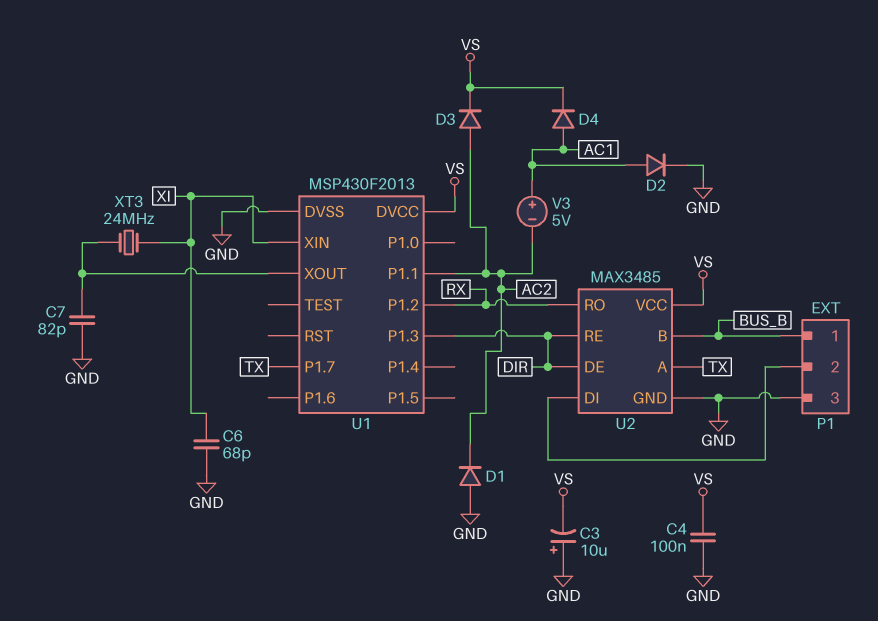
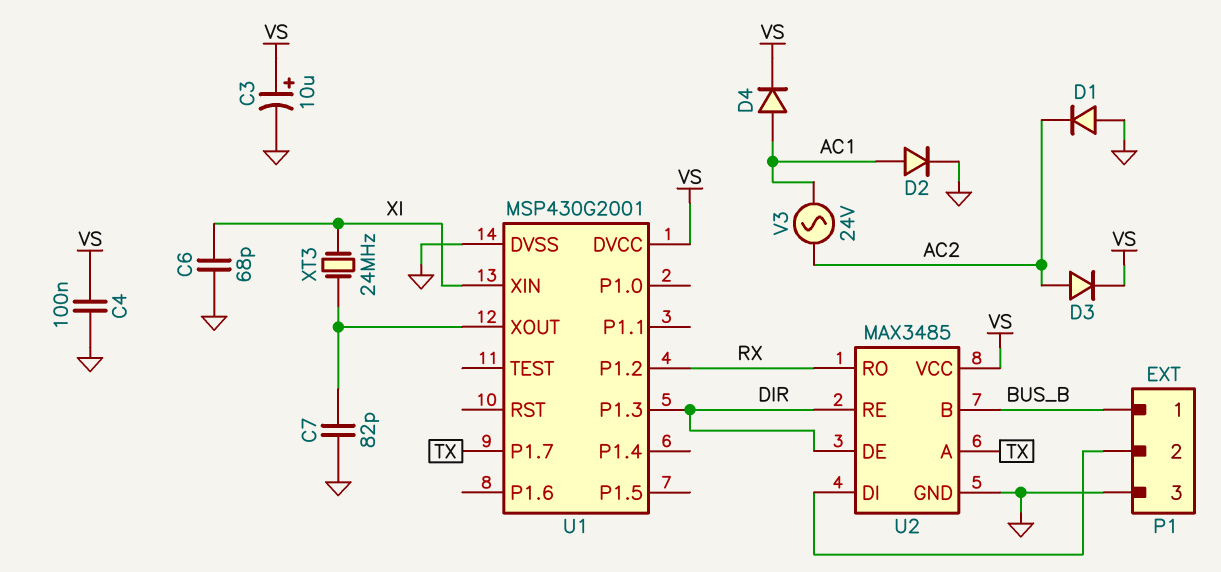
C3: 10uF (plus GND, minus VS) -> 10uF (plus VS, minus GND)
U1: MSP430F2013 -> MSP430G2001
U1 pin P1.1: AC2 -> none
V3: 5V (plus AC1, minus AC2) -> AC 24V (AC1, AC2)

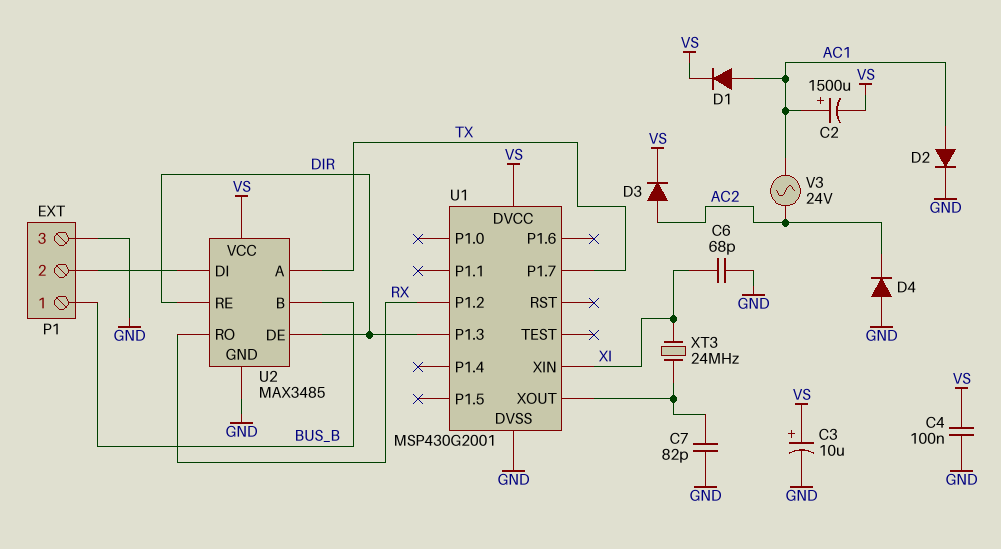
C2: none -> 1500uF (plus AC1, minus VS)
D1: diode (A GND, K AC2) -> diode (A AC1, K VS)
D4: diode (A AC1, K VS) -> diode (A GND, K AC2)

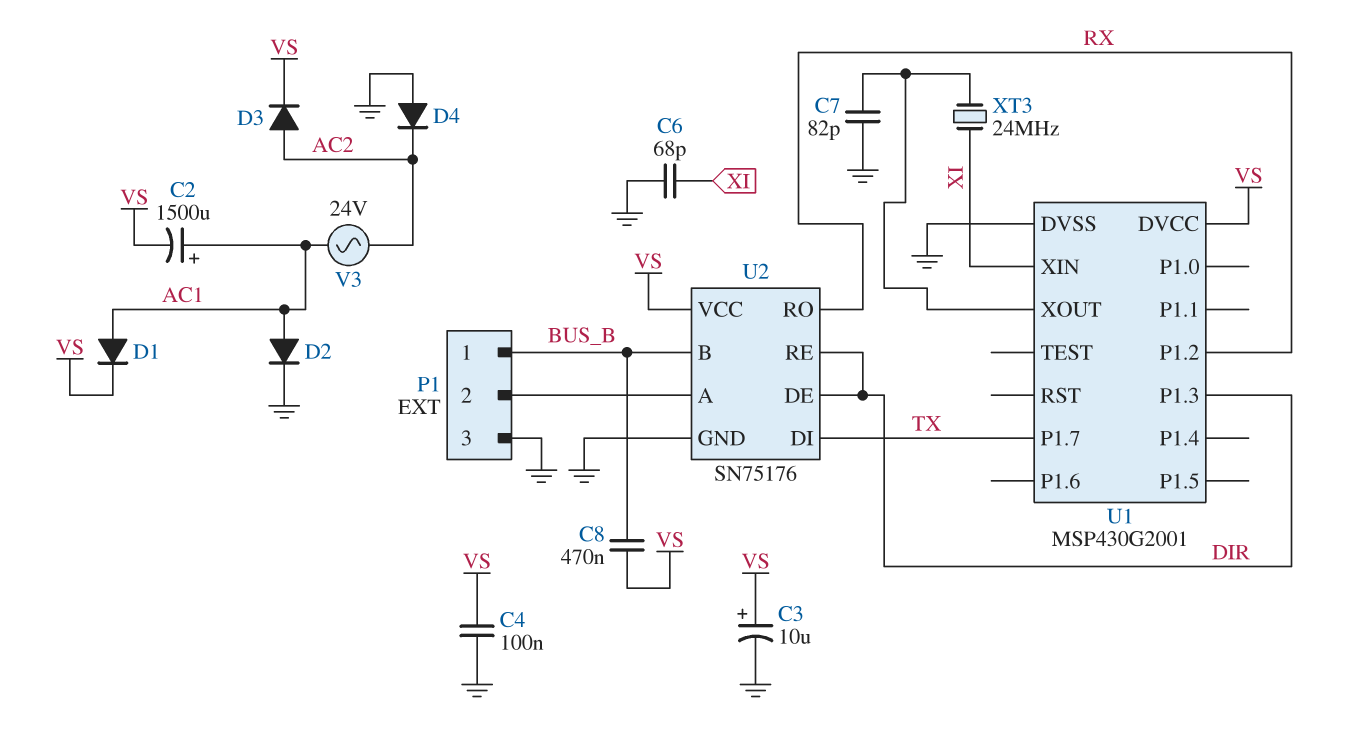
C8: none -> 470nF (BUS_B, VS)
U2: MAX3485 -> SN75176
U2 pin A: TX -> P1/2
U2 pin DI: P1/2 -> TX

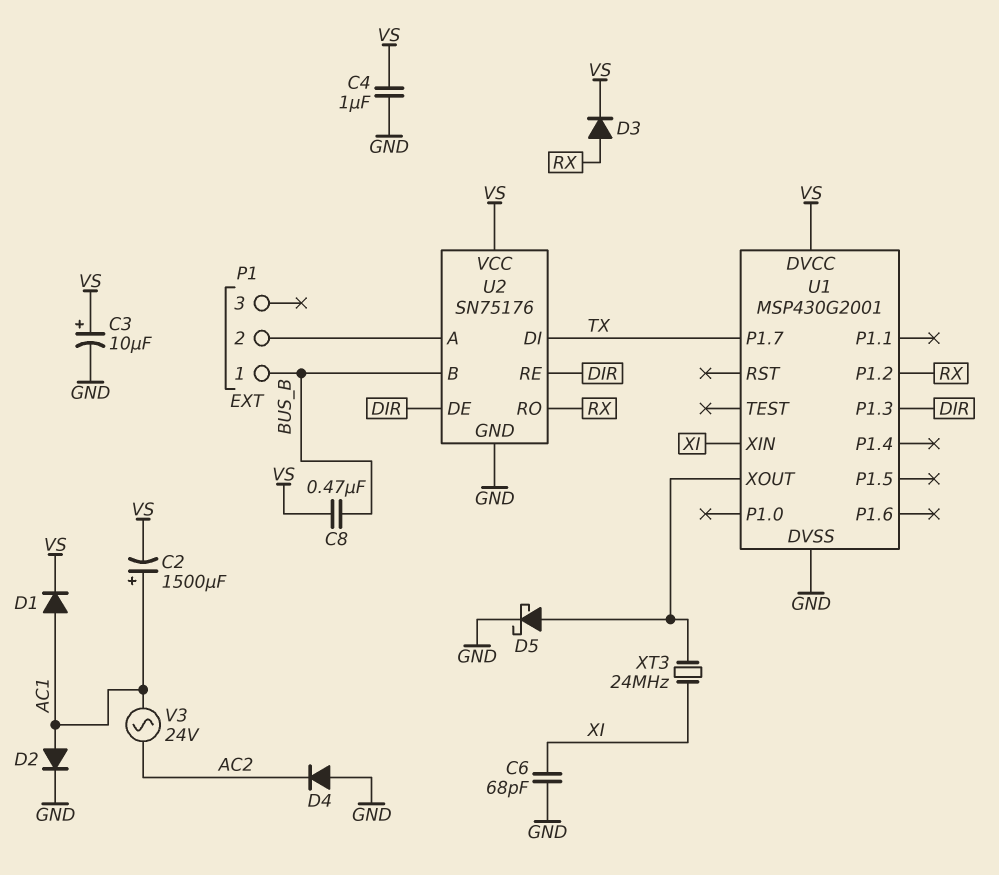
C4: 100nF (GND, VS) -> 1uF (GND, VS)
C7: 82pF (GND, U1/XOUT) -> none
D3: diode (A AC2, K VS) -> diode (A RX, K VS)
D5: none -> schottky (A U1/XOUT, K GND)
P1 pin 3: GND -> none

